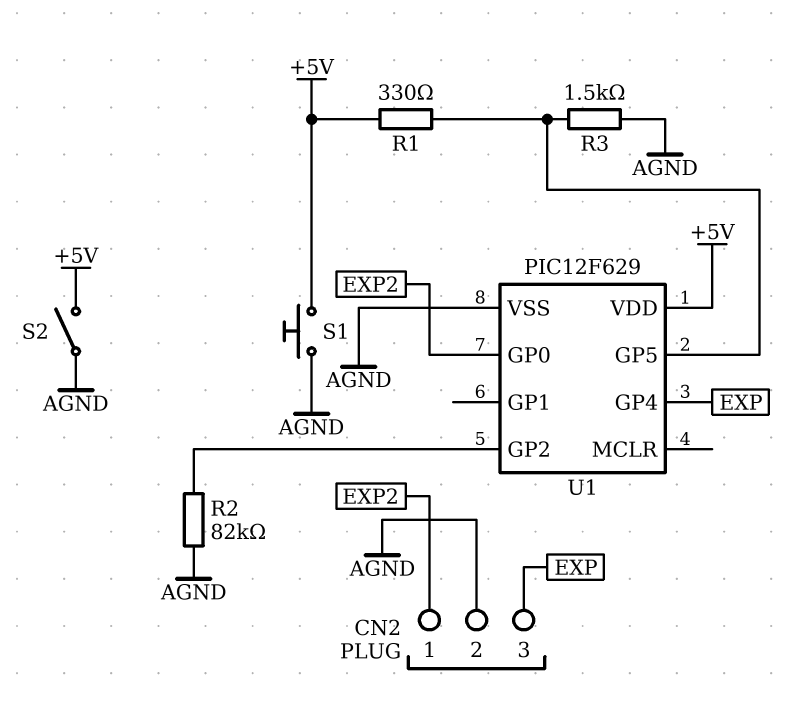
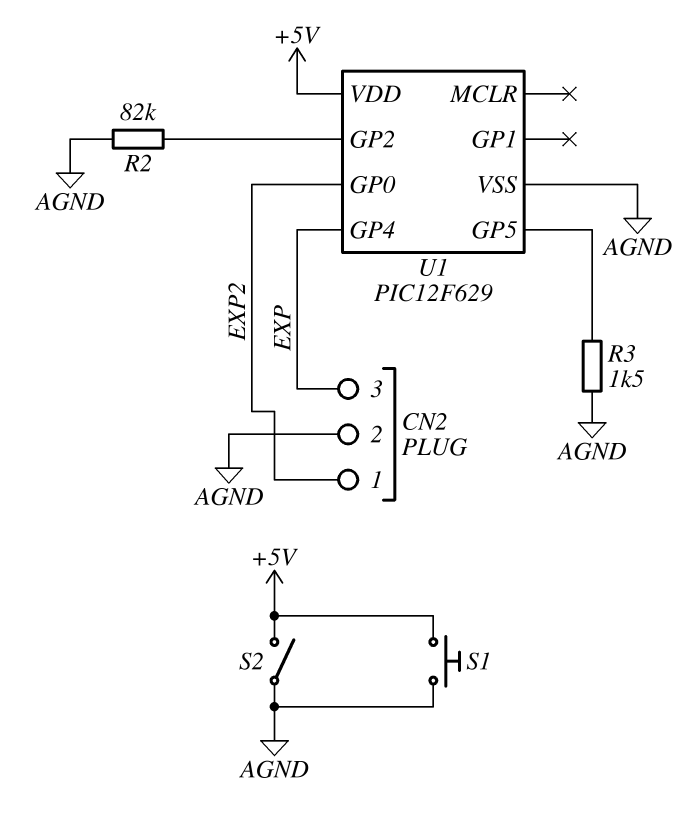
R1: 330 (+5V, U1/GP5) -> none

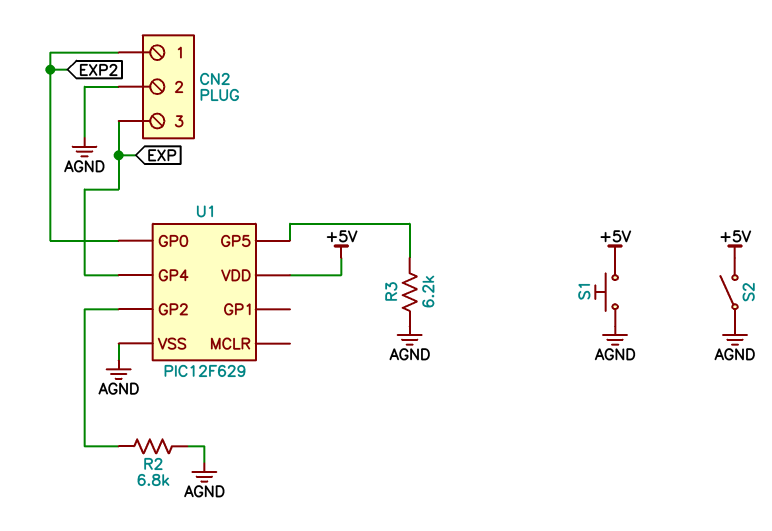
R2: 82k (AGND, U1/GP2) -> 6.8k (AGND, U1/GP2)
R3: 1.5k (AGND, U1/GP5) -> 6.2k (AGND, U1/GP5)

